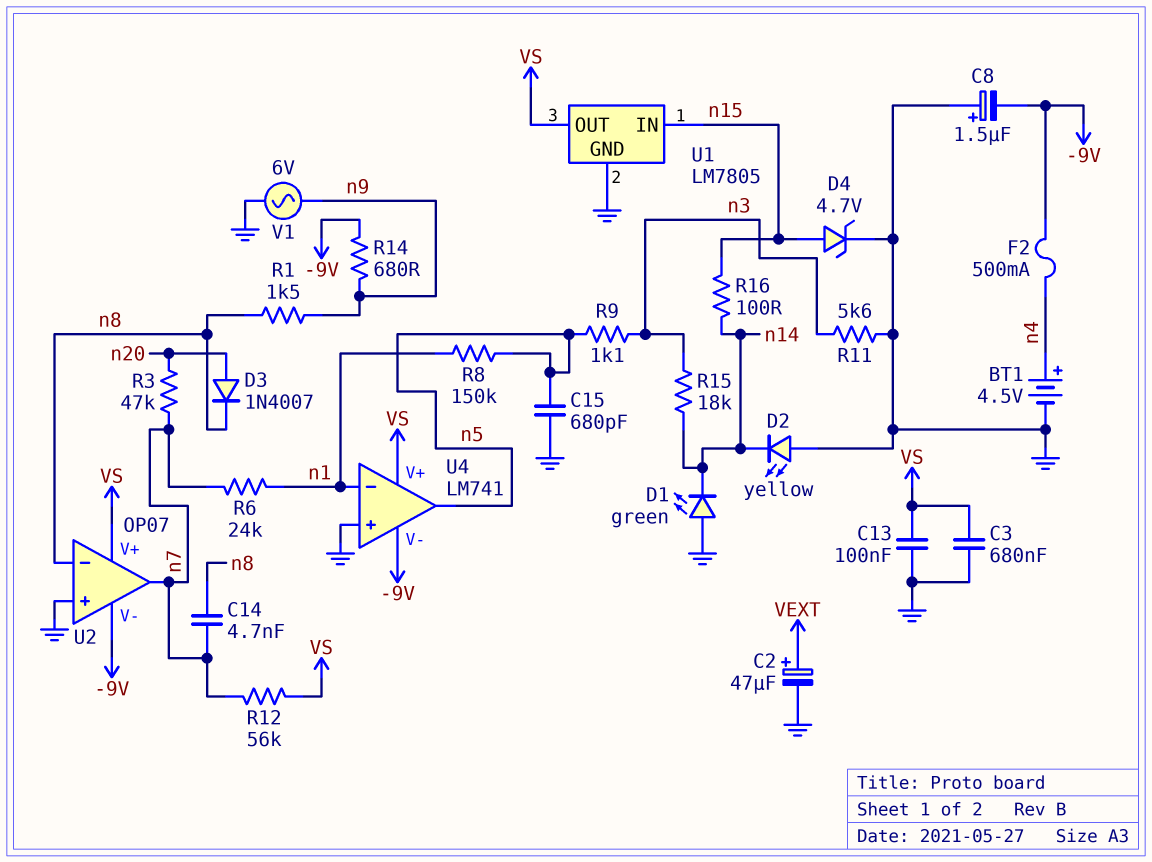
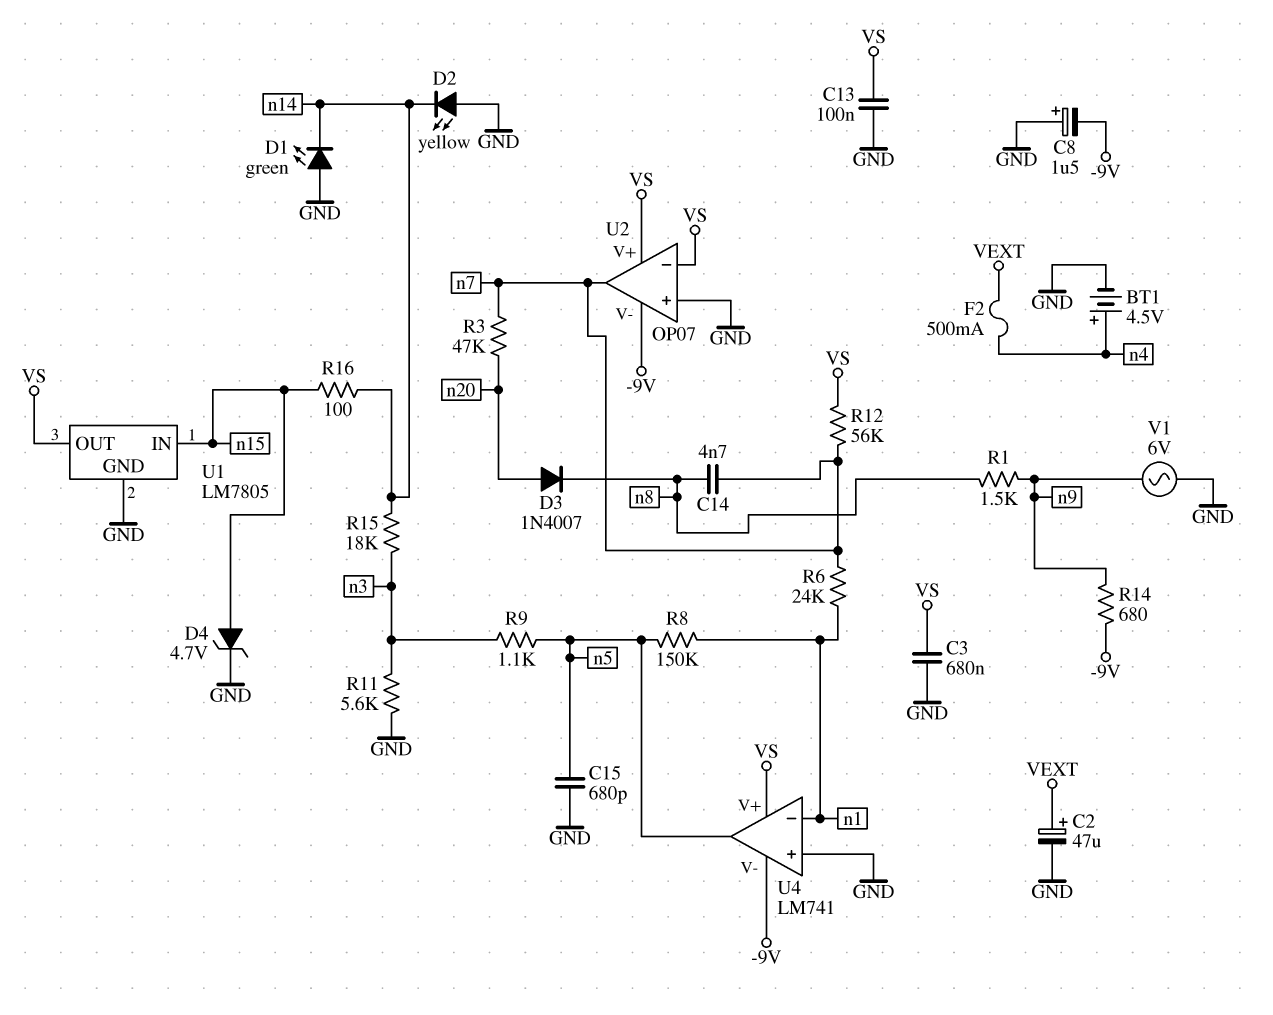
F2: 500mA (-9V, n4) -> 500mA (VEXT, n4)
U2 pin in-: n8 -> VS

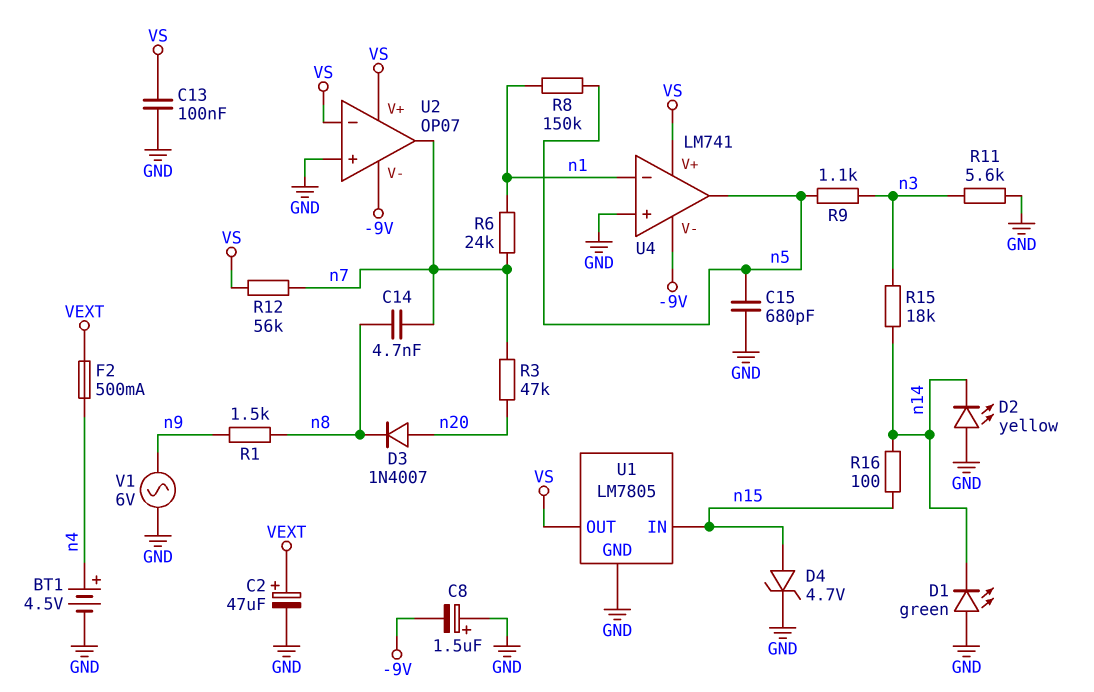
C3: 680nF (GND, VS) -> none
R14: 680 (-9V, n9) -> none

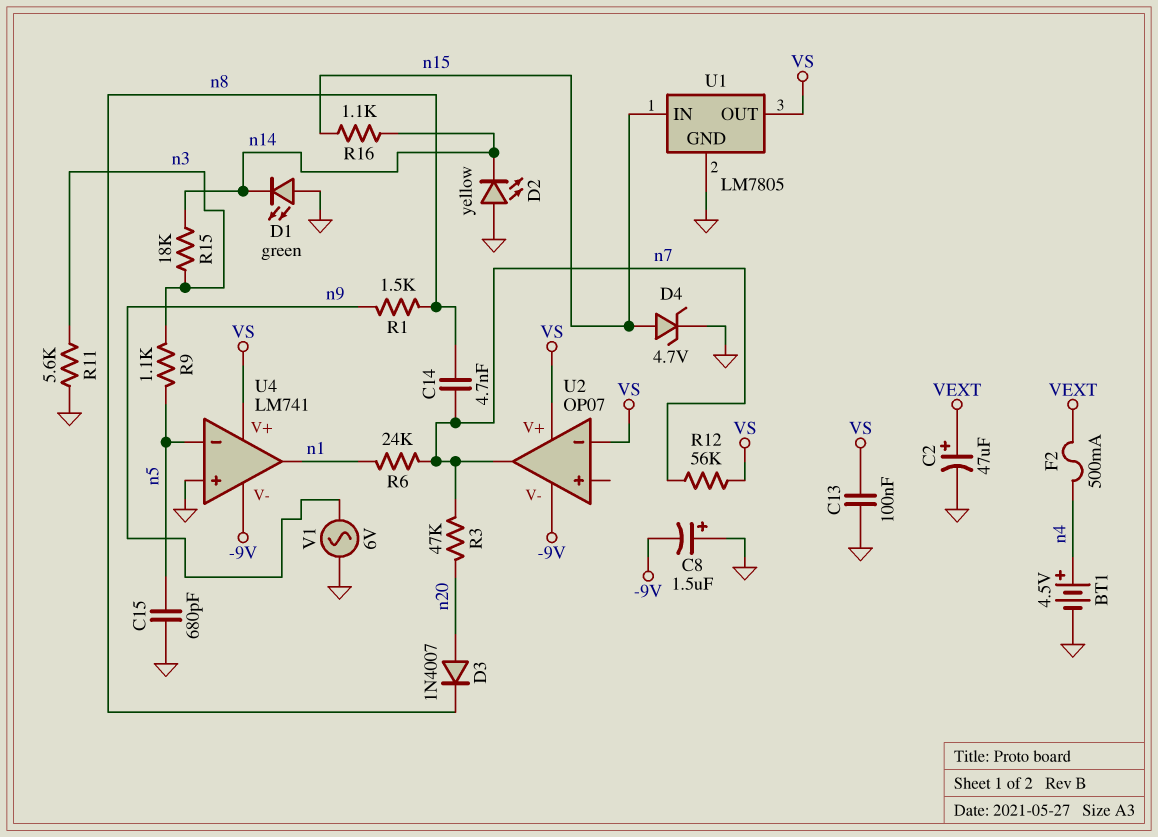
R8: 150k (n1, n5) -> none
R16: 100 (n14, n15) -> 1.1k (n14, n15)
U2 pin in+: GND -> none
U4 pin in-: n1 -> n5
U4 pin out: n5 -> n1

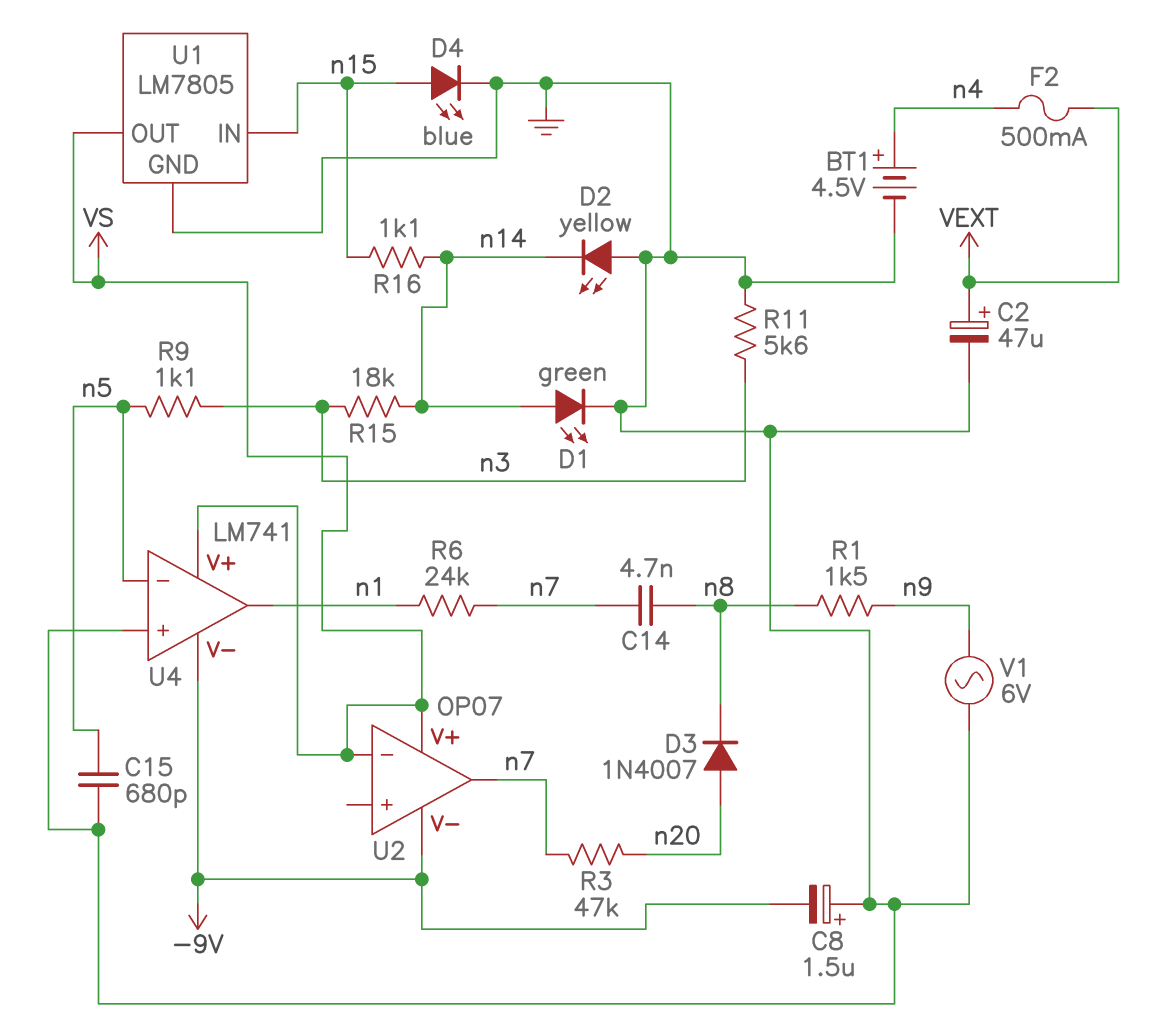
C13: 100nF (GND, VS) -> none
D1: LED green (A GND, K n14) -> LED green (A n14, K GND)
D4: zener 4.7V (A n15, K GND) -> LED blue (A n15, K GND)
R12: 56k (VS, n7) -> none

